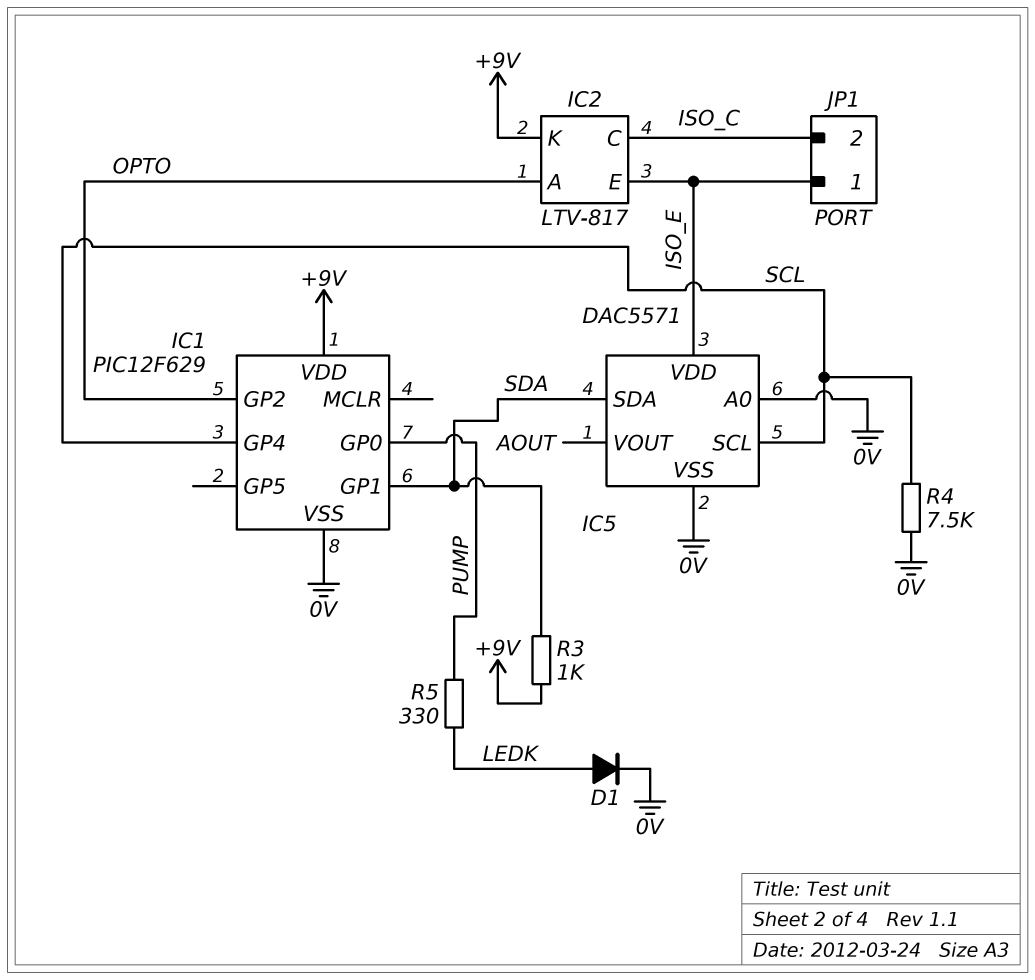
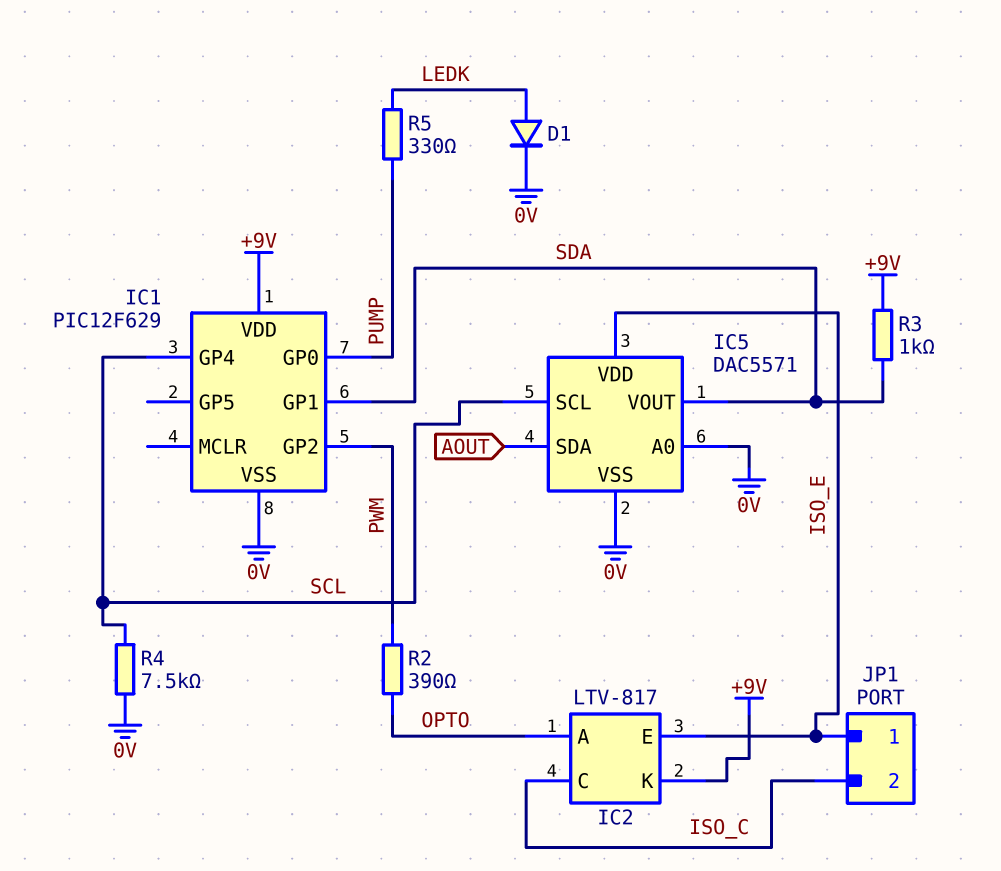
IC1 pin GP2: OPTO -> PWM
IC5 pin SDA: SDA -> AOUT
IC5 pin VOUT: AOUT -> SDA
R2: none -> 390 (OPTO, PWM)

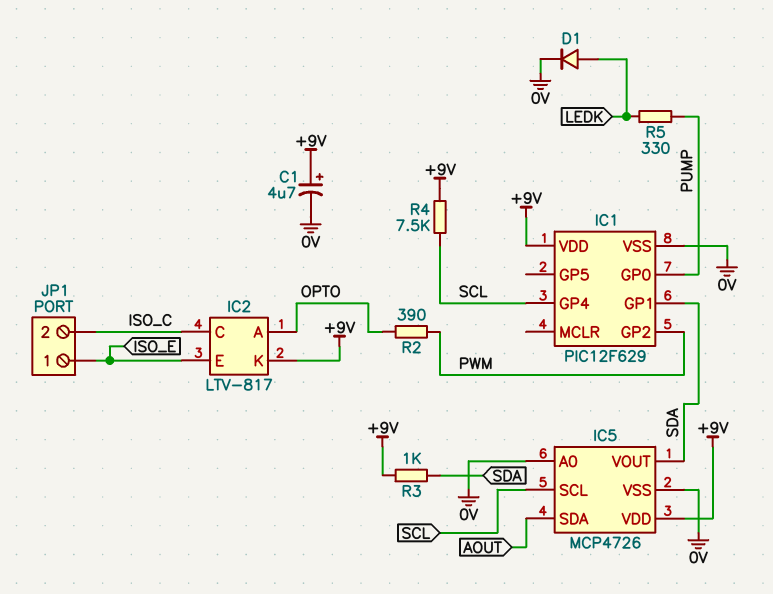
C1: none -> 4.7uF (plus +9V, minus 0V)
IC5: DAC5571 -> MCP4726
IC5 pin VDD: ISO_E -> +9V
R4: 7.5k (0V, SCL) -> 7.5k (+9V, SCL)

